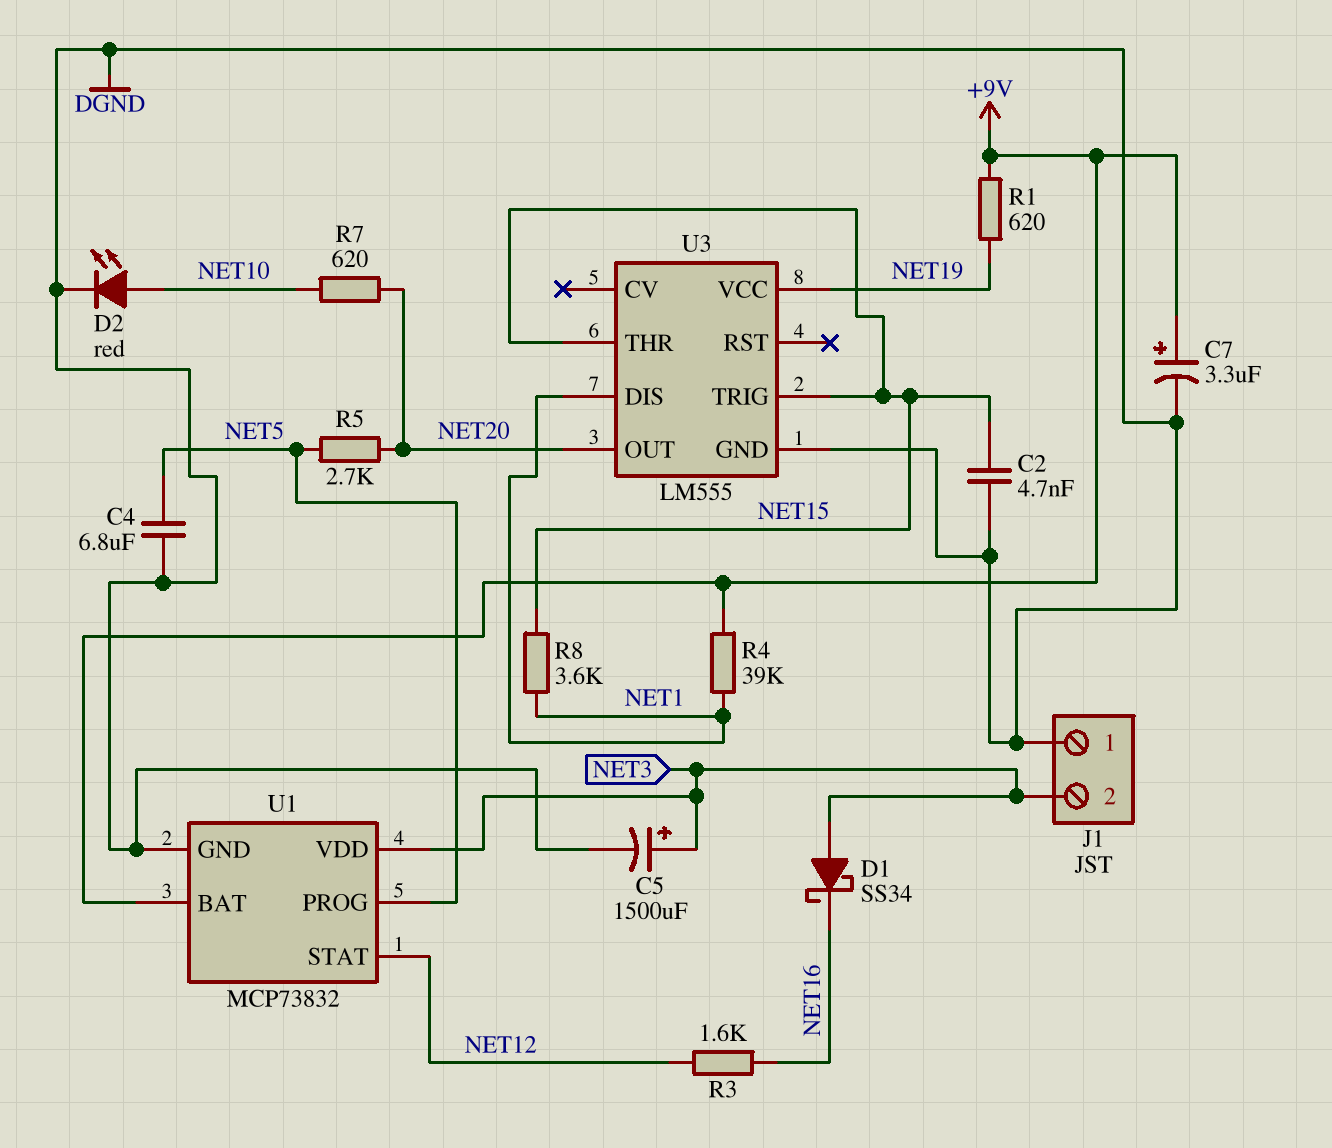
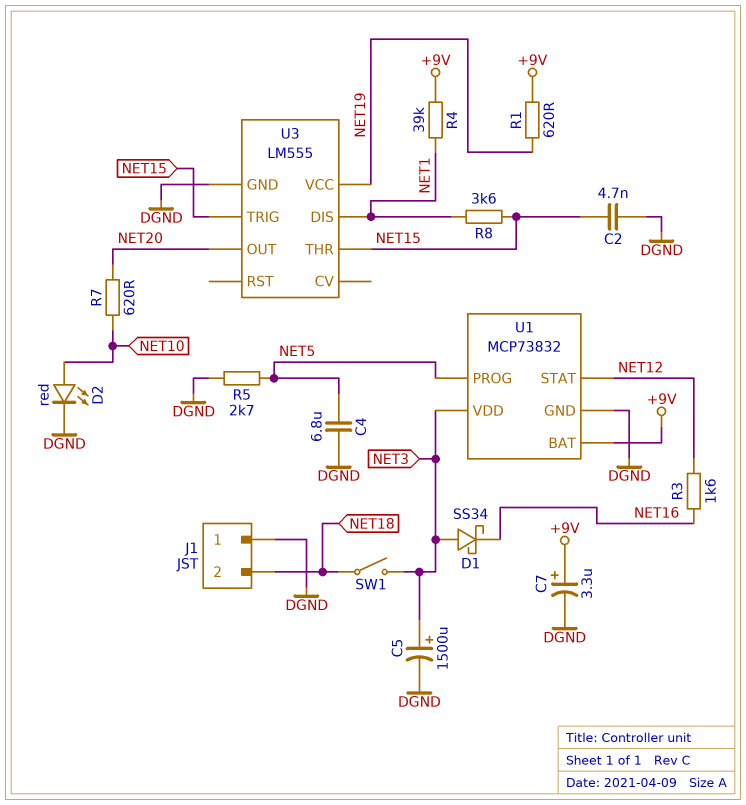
J1 pin 2: NET3 -> NET18
R5: 2.7k (NET5, NET20) -> 2.7k (DGND, NET5)
SW1: none -> switch (NET3, NET18)

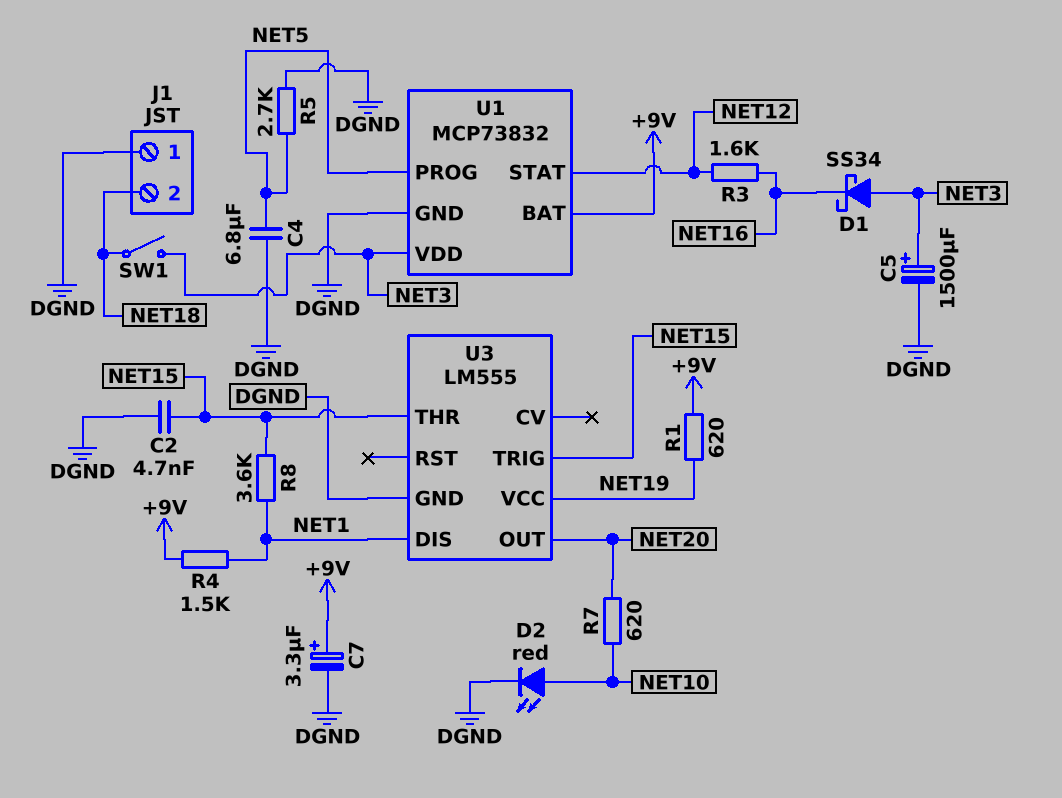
R4: 39k (+9V, NET1) -> 1.5k (+9V, NET1)

